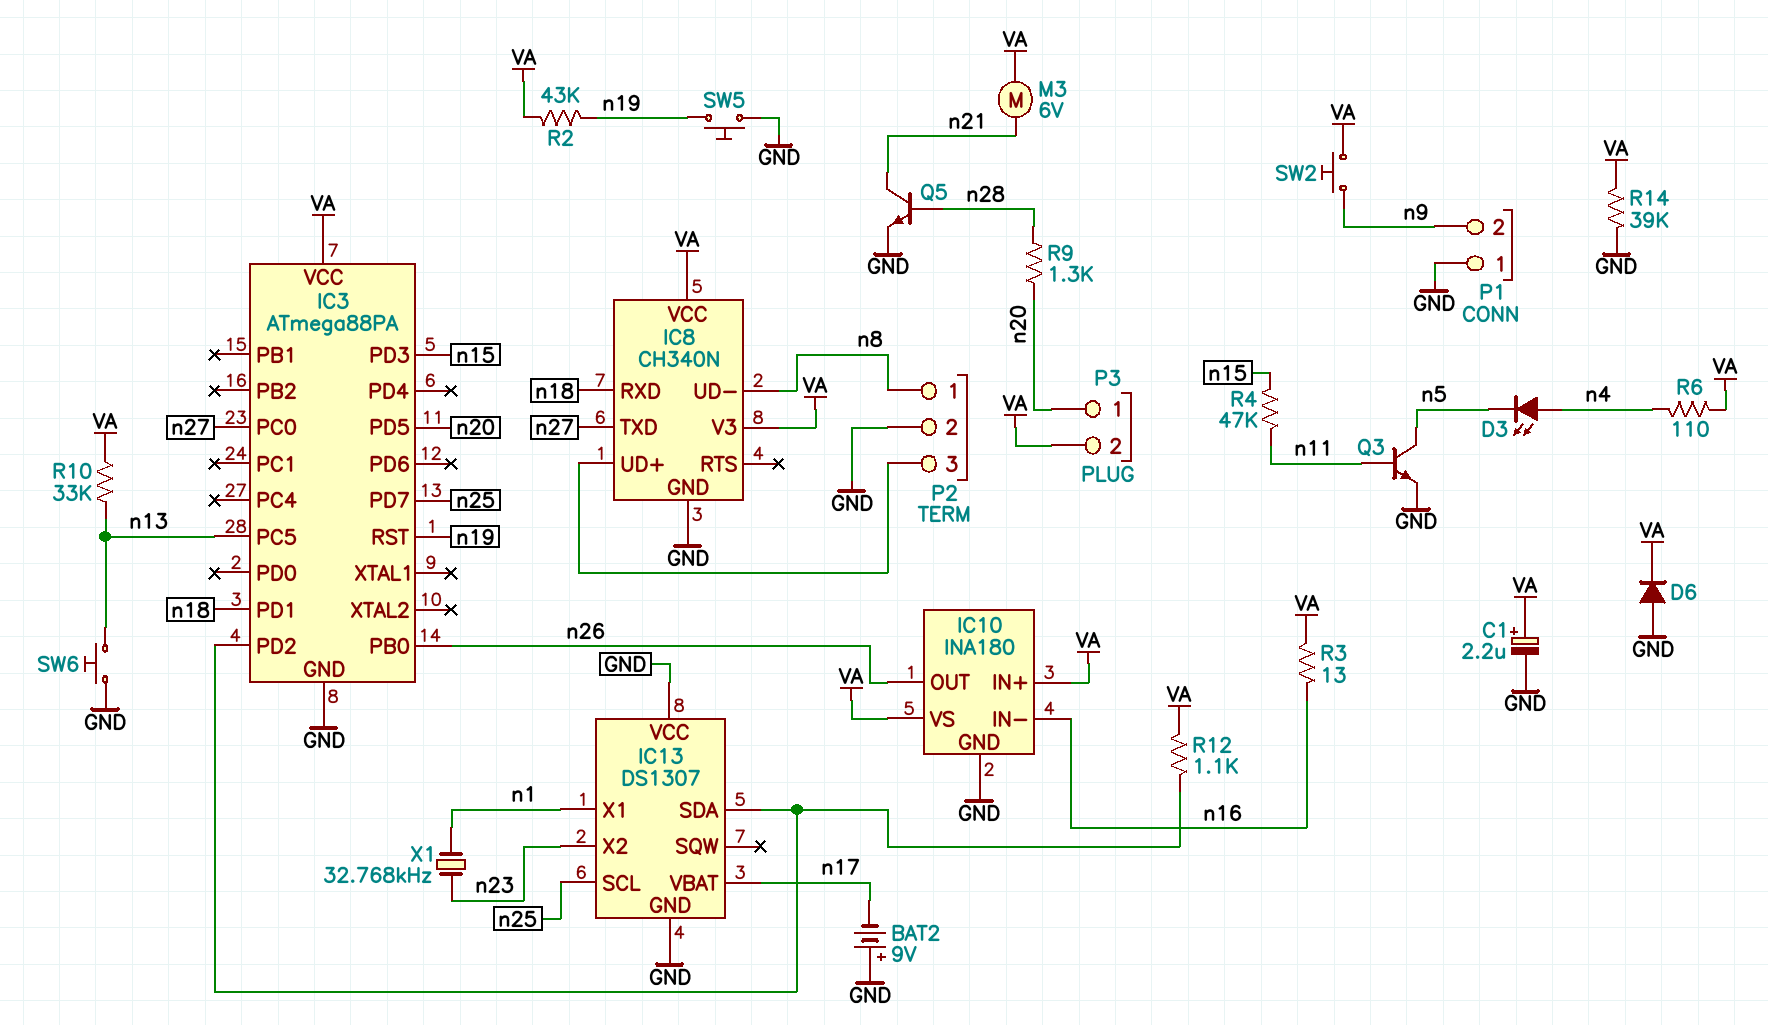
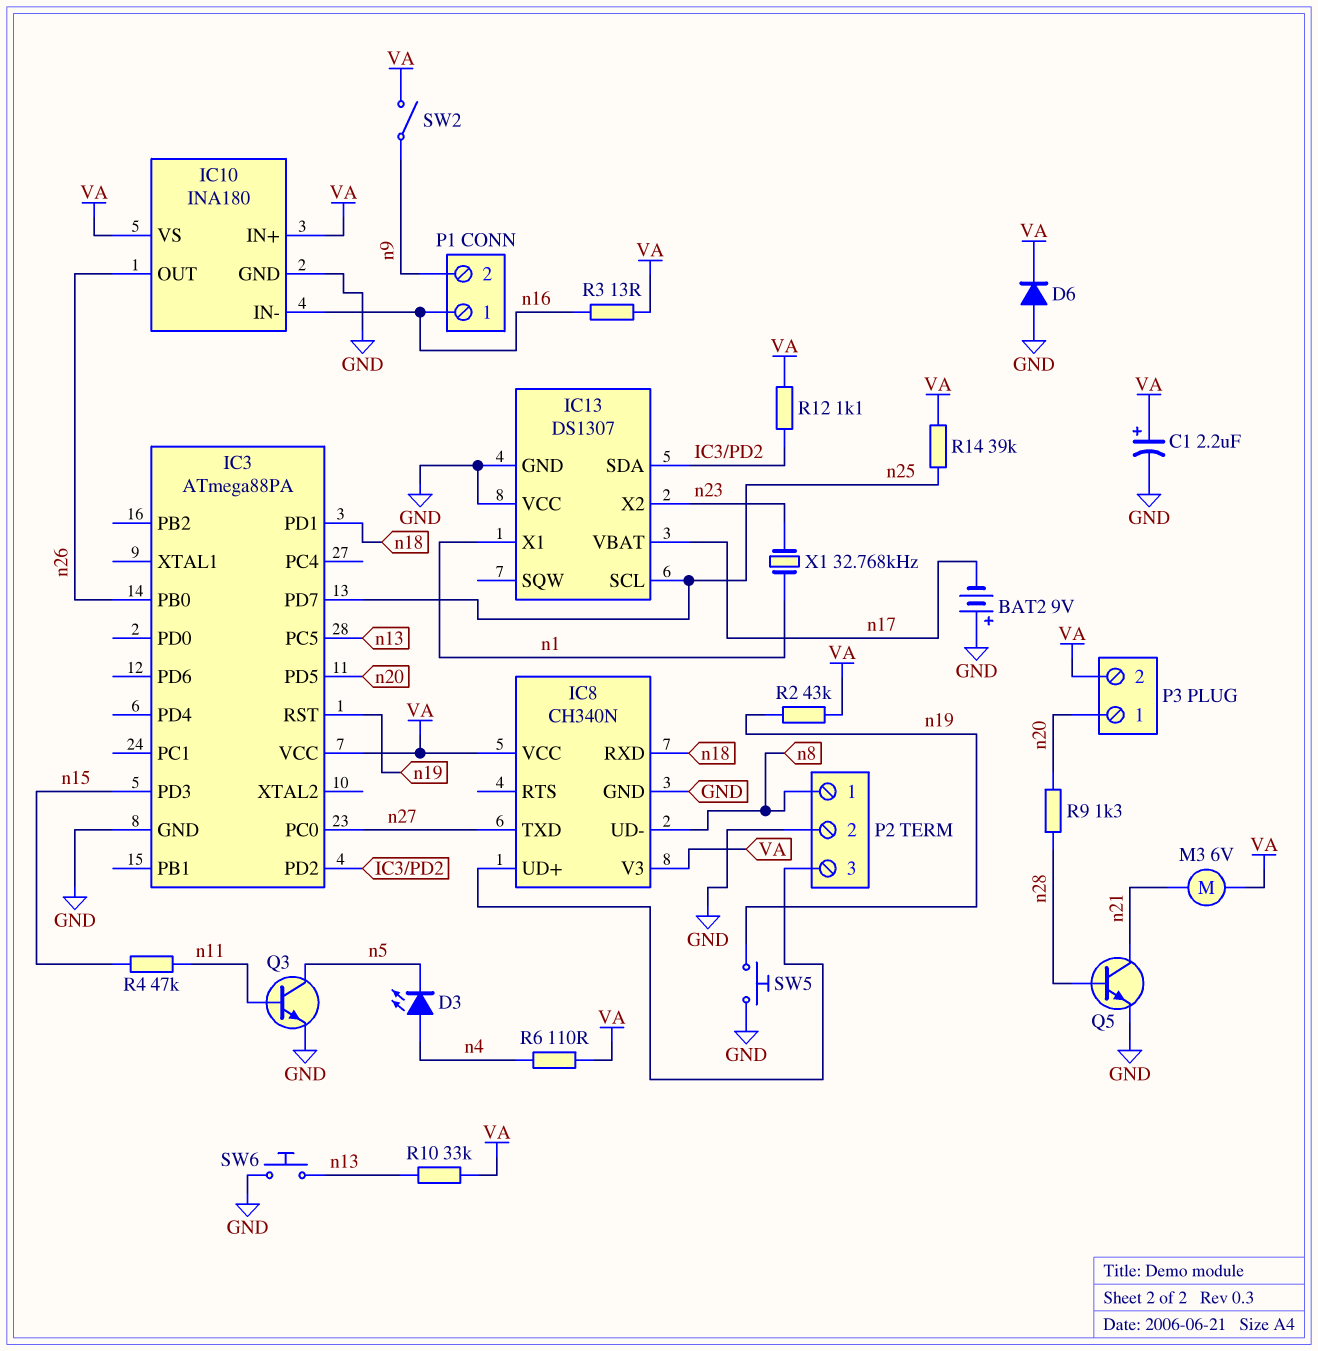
P1 pin 1: GND -> n16
R14: 39k (GND, VA) -> 39k (VA, n25)
SW2: button (VA, n9) -> switch (VA, n9)

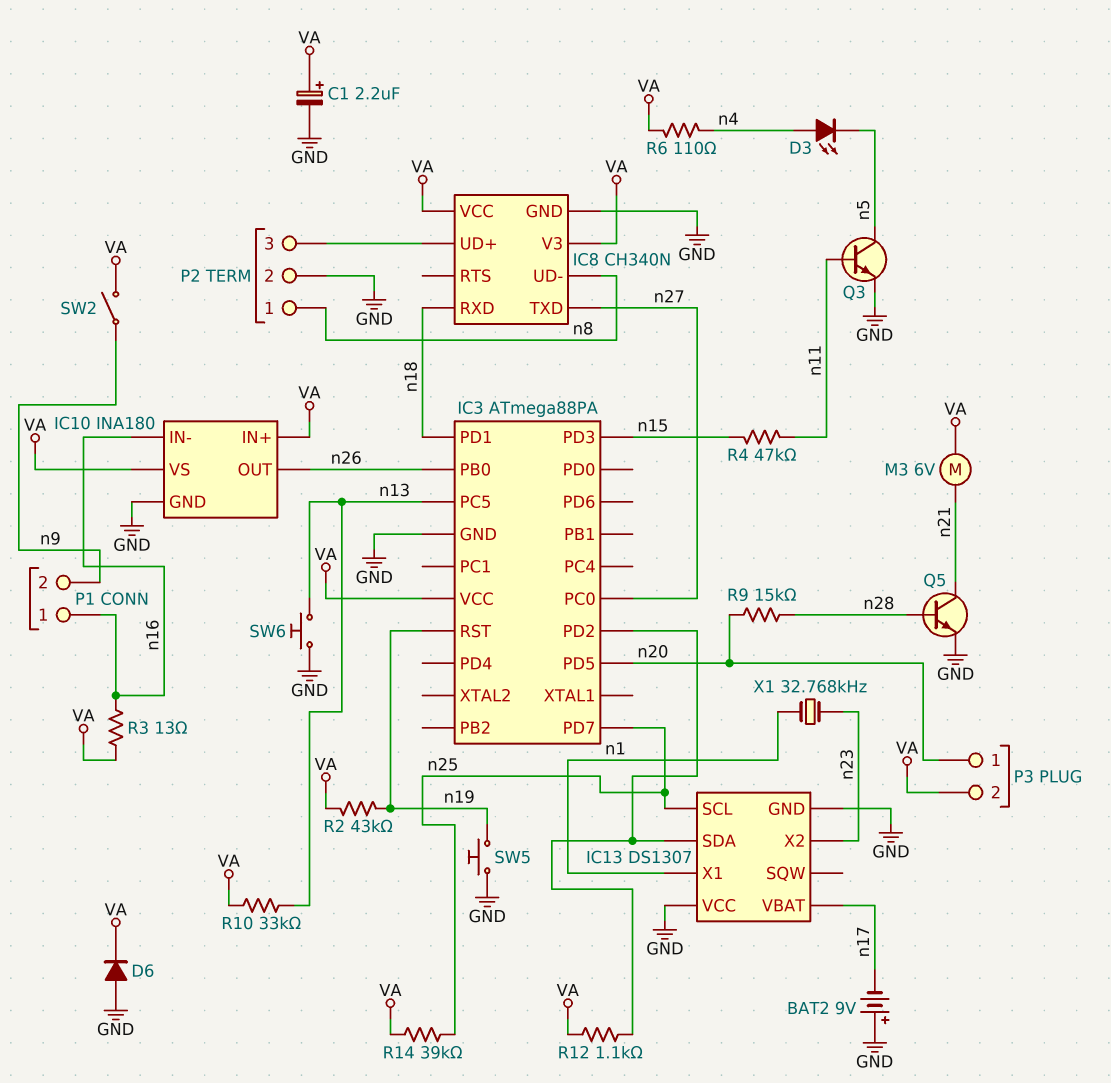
R9: 1.3k (n20, n28) -> 15k (n20, n28)

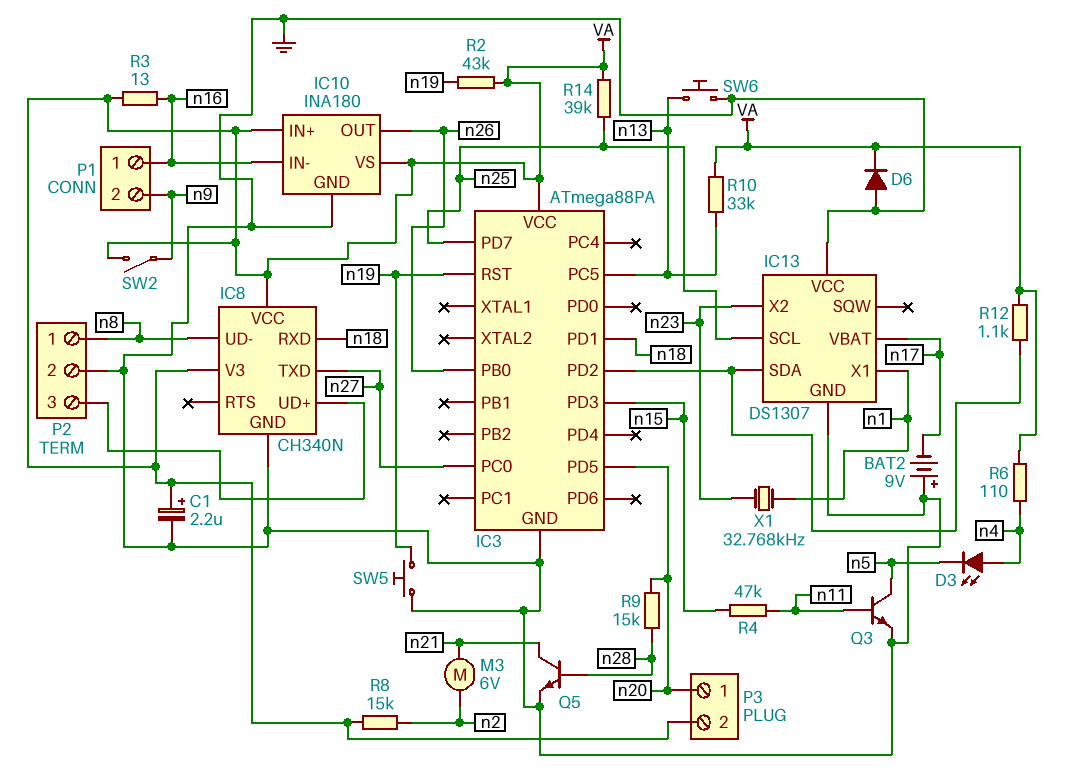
M3: motor 6V (VA, n21) -> motor 6V (n2, n21)
R8: none -> 15k (VA, n2)

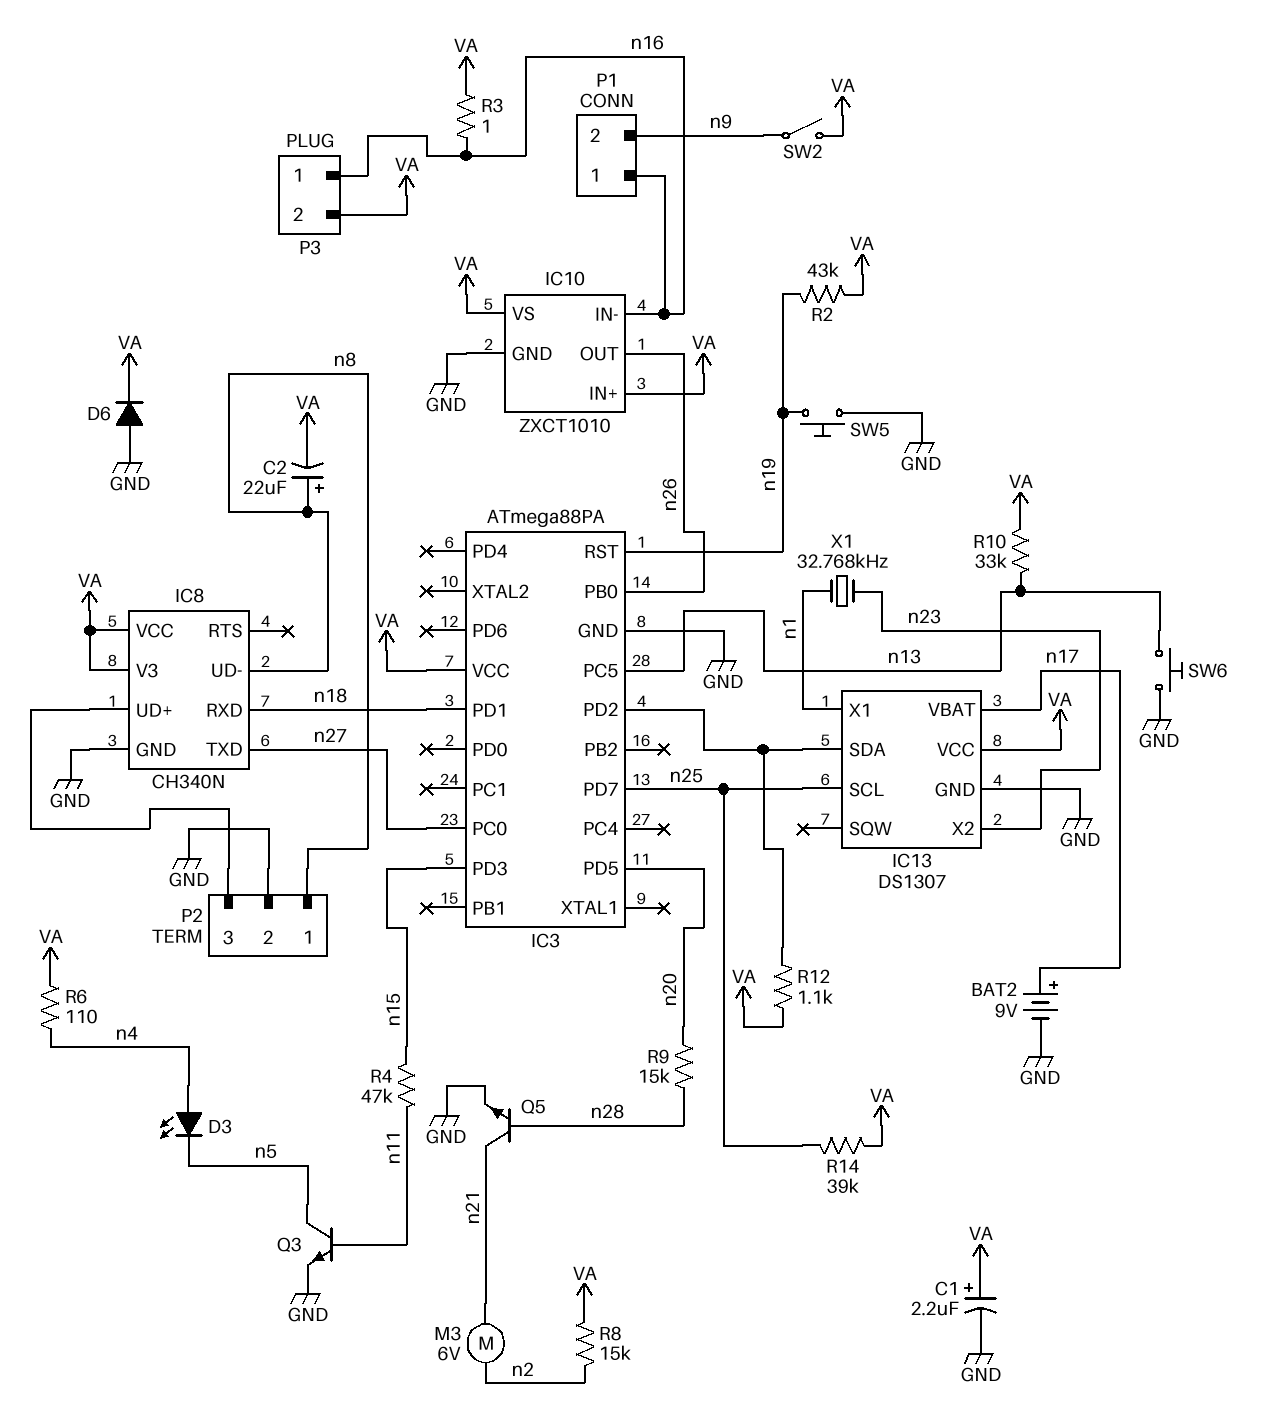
BAT2: 9V (plus GND, minus n17) -> 9V (plus n17, minus GND)
C2: none -> 22uF (plus n8, minus VA)
IC10: INA180 -> ZXCT1010
IC13 pin VCC: GND -> VA
P3 pin 1: n20 -> n16
R3: 13 (VA, n16) -> 1 (VA, n16)

